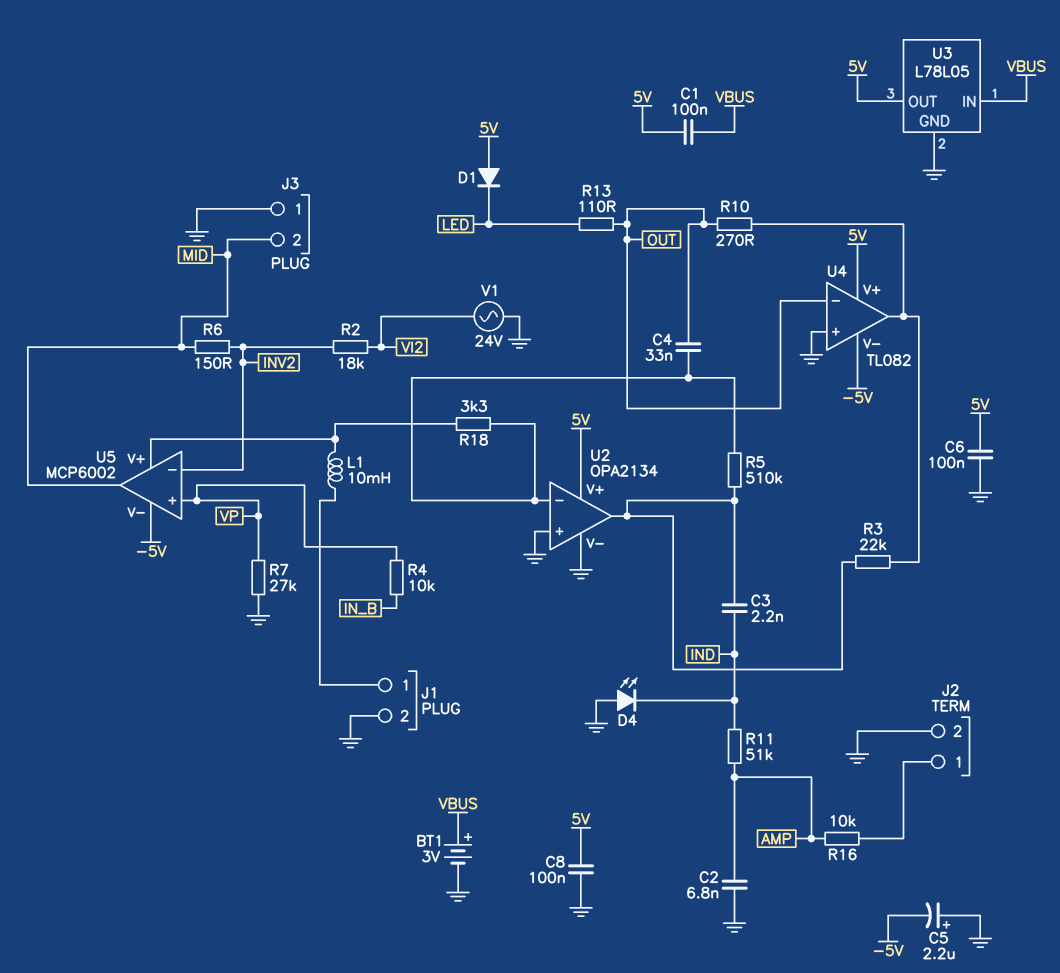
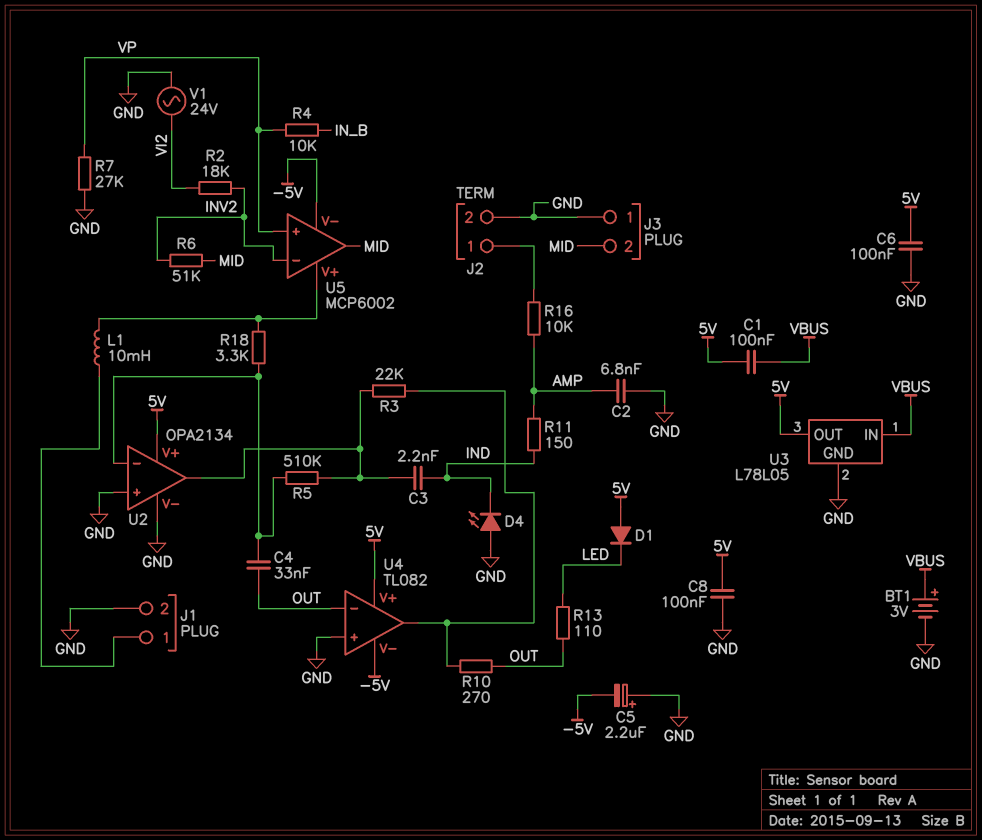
R6: 150 (INV2, MID) -> 51k (INV2, MID)
R11: 51k (AMP, IND) -> 150 (AMP, IND)

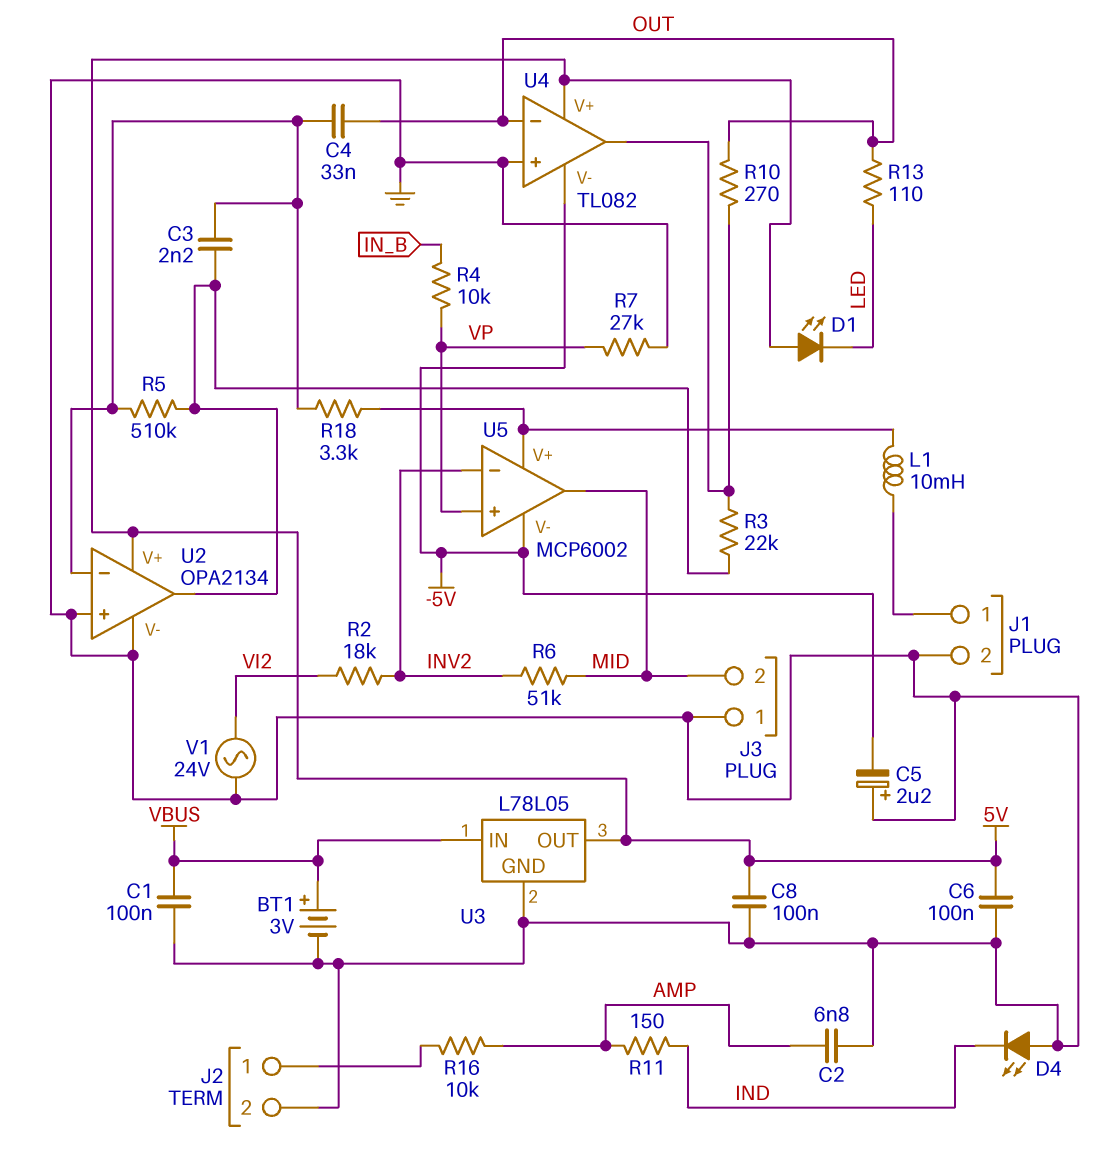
C1: 100nF (5V, VBUS) -> 100nF (GND, VBUS)
C3: 2.2nF (IND, U2/out) -> 2.2nF (U2/in-, U2/out)
D1: diode (A 5V, K LED) -> LED (A 5V, K LED)

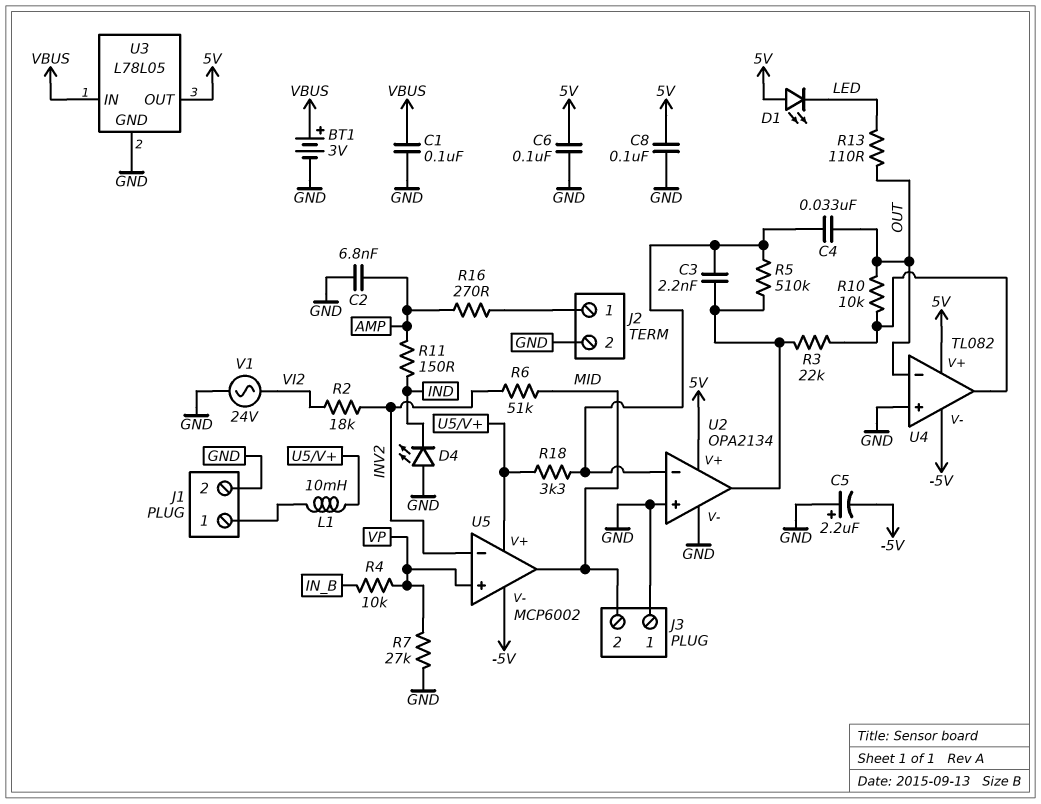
R10: 270 (OUT, U4/out) -> 10k (OUT, U4/out)
R16: 10k (AMP, J2/1) -> 270 (AMP, J2/1)

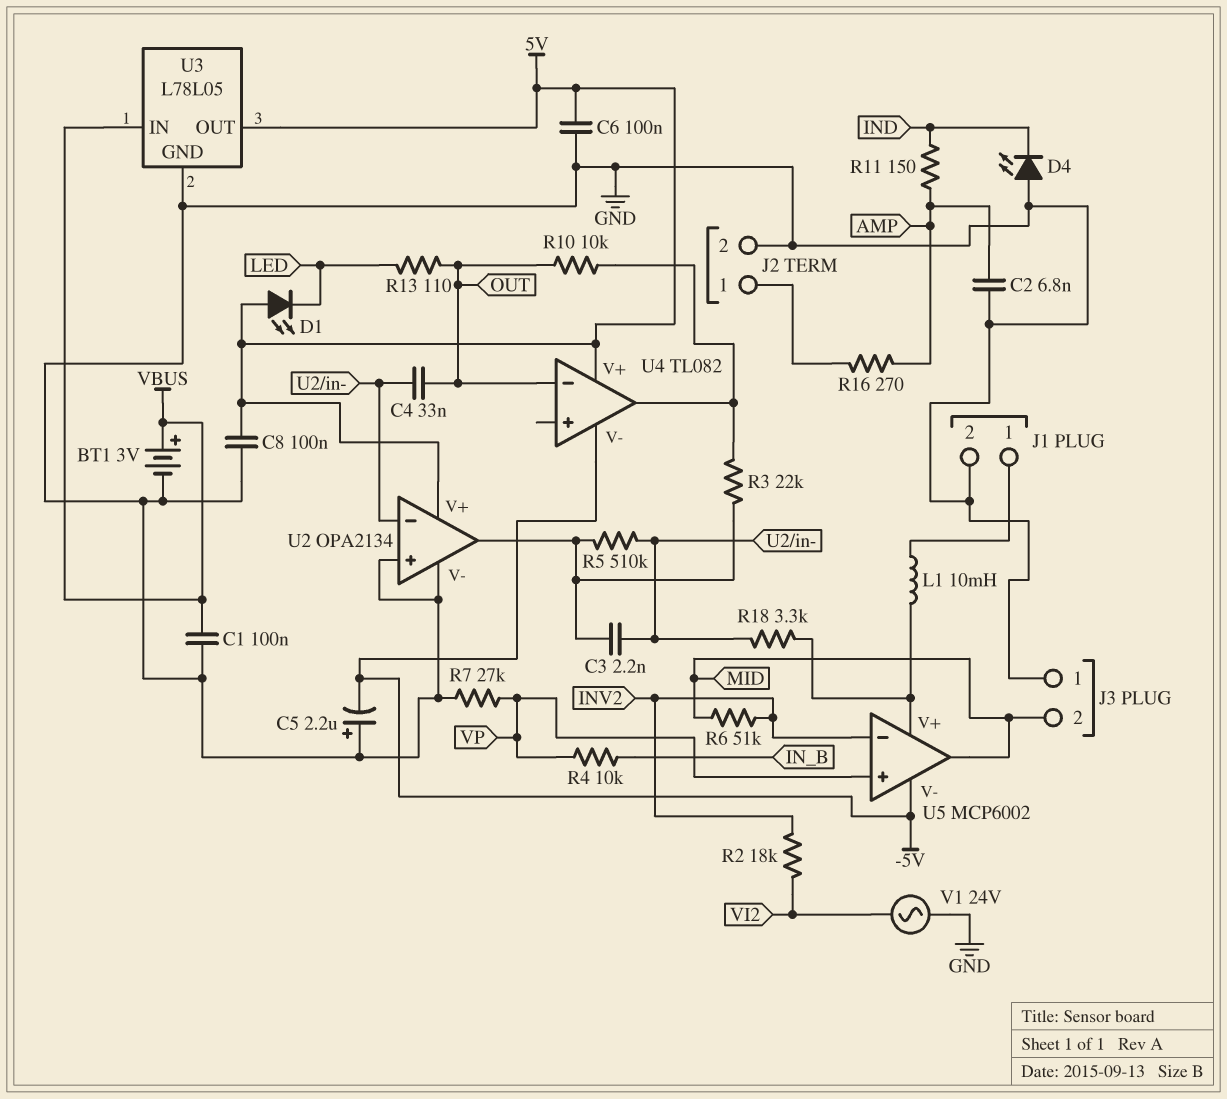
U4 pin in+: GND -> none

